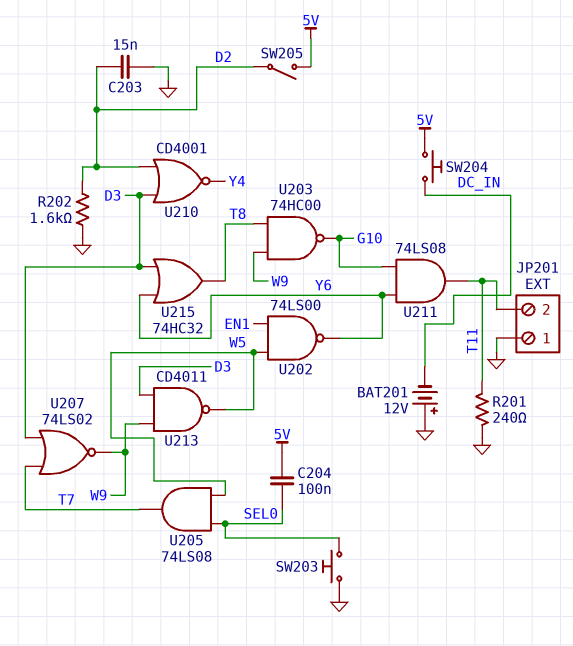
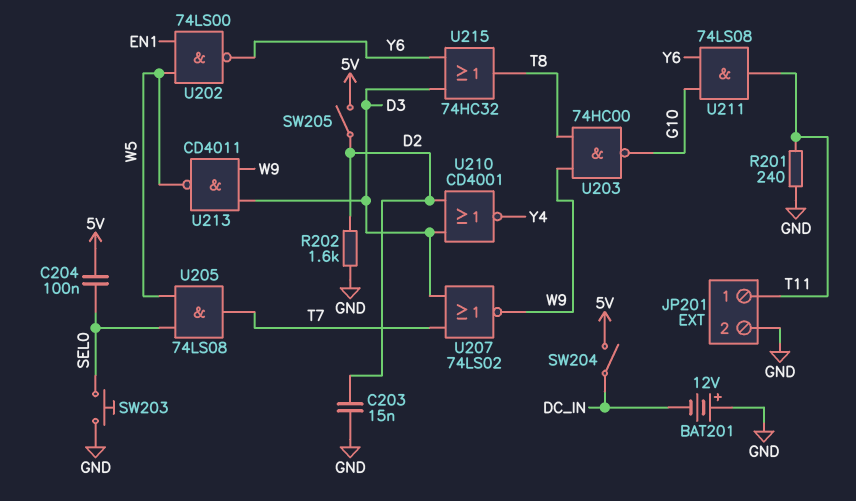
JP201 pin 1: GND -> T11
JP201 pin 2: T11 -> GND
SW204: button (5V, DC_IN) -> switch (5V, DC_IN)

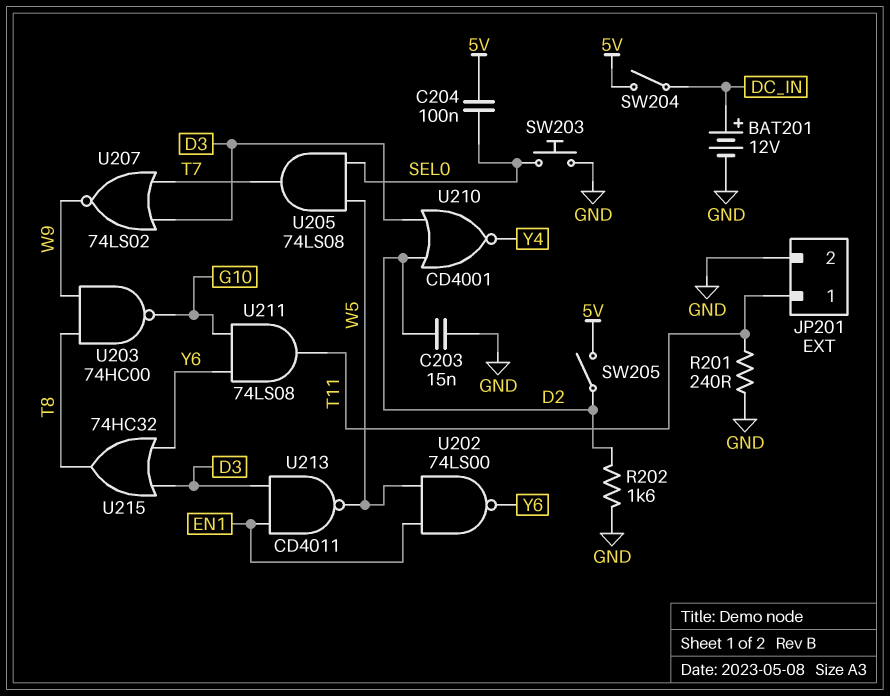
BAT201: 12V (plus GND, minus DC_IN) -> 12V (plus DC_IN, minus GND)
U213: NAND CD4011 (in D3, in W9, out W5) -> NAND CD4011 (in D3, in EN1, out W5)

